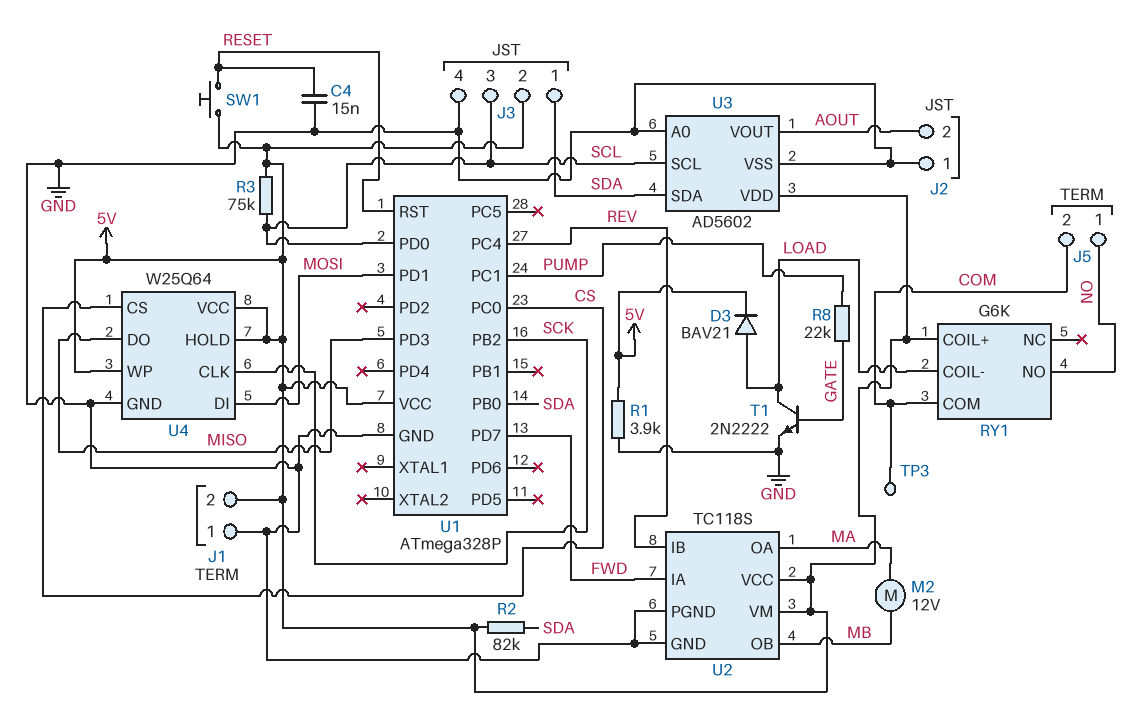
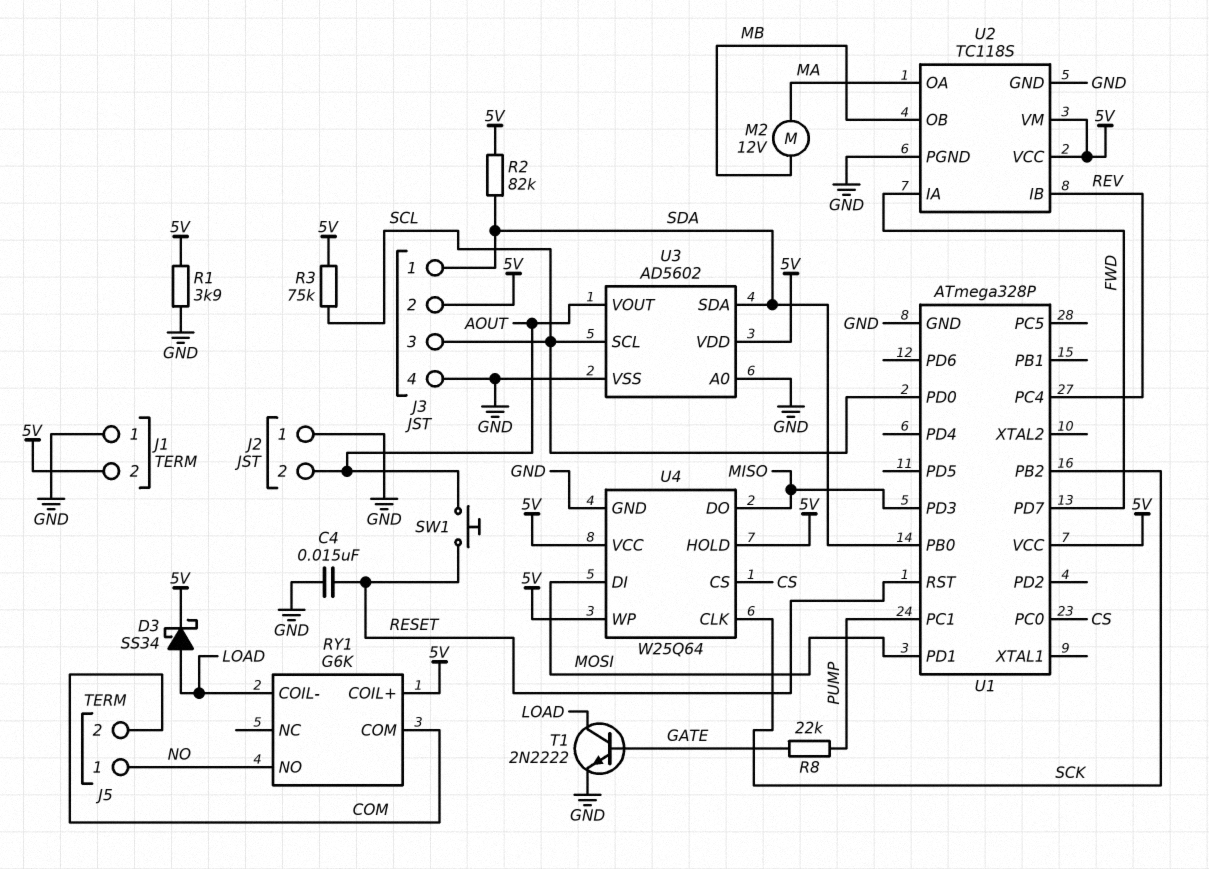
D3: diode BAV21 (A LOAD, K 5V) -> schottky SS34 (A LOAD, K 5V)
SW1: button (5V, RESET) -> button (AOUT, RESET)
TP3: test point (COM) -> none

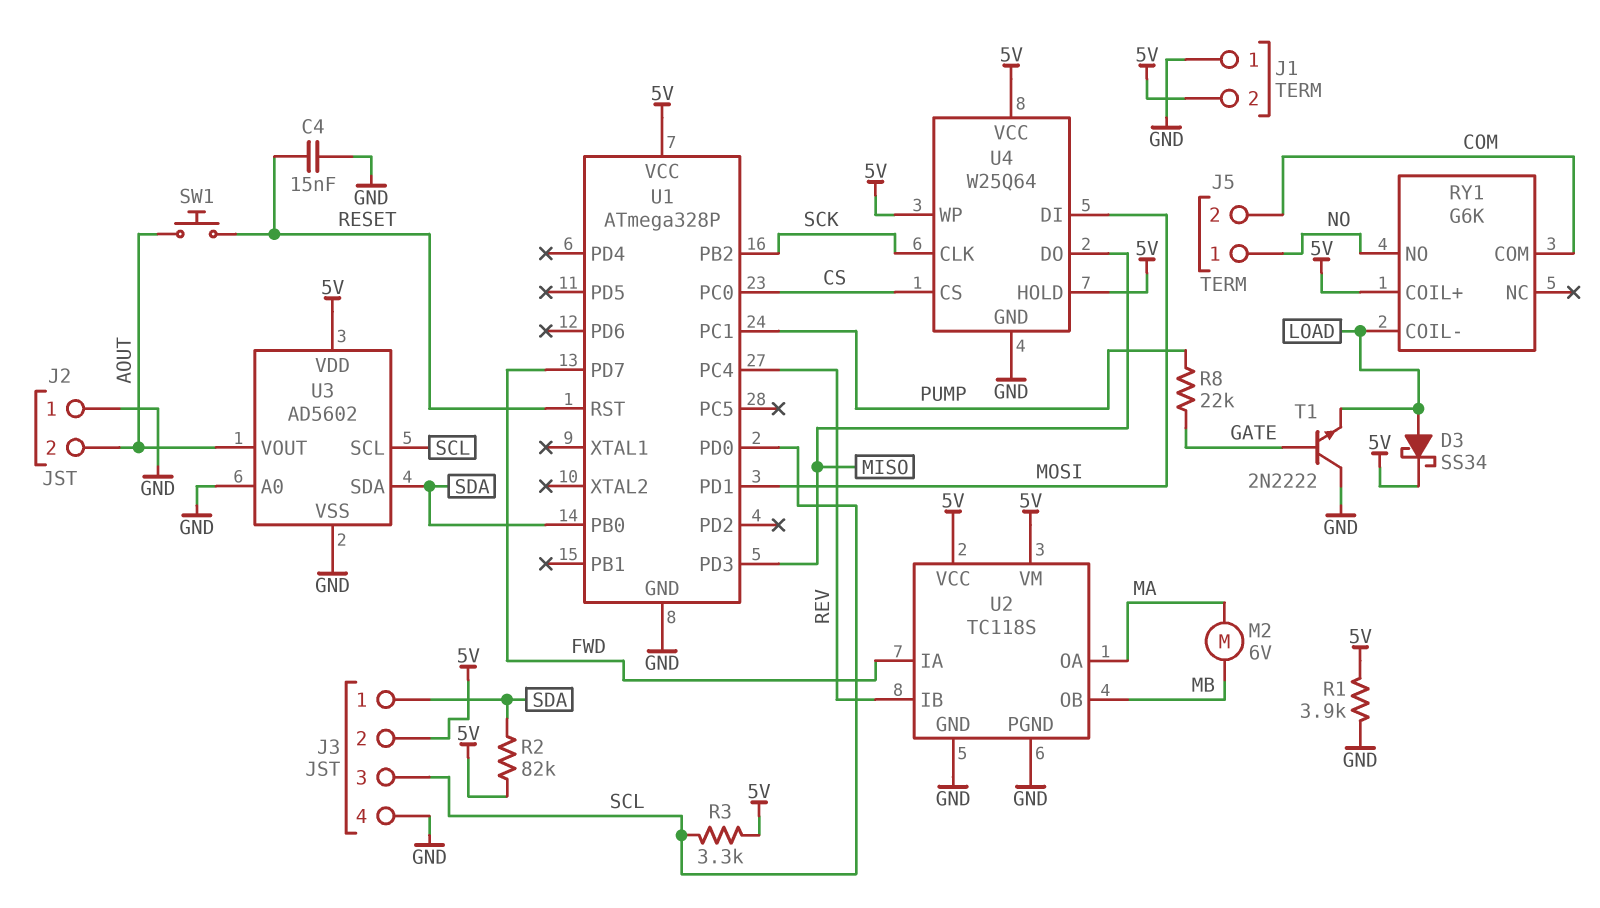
M2: motor 12V (MA, MB) -> motor 6V (MA, MB)
R3: 75k (5V, SCL) -> 3.3k (5V, SCL)
T1: NPN 2N2222 (B GATE, C LOAD, E GND) -> NPN 2N2222 (B GATE, C GND, E LOAD)

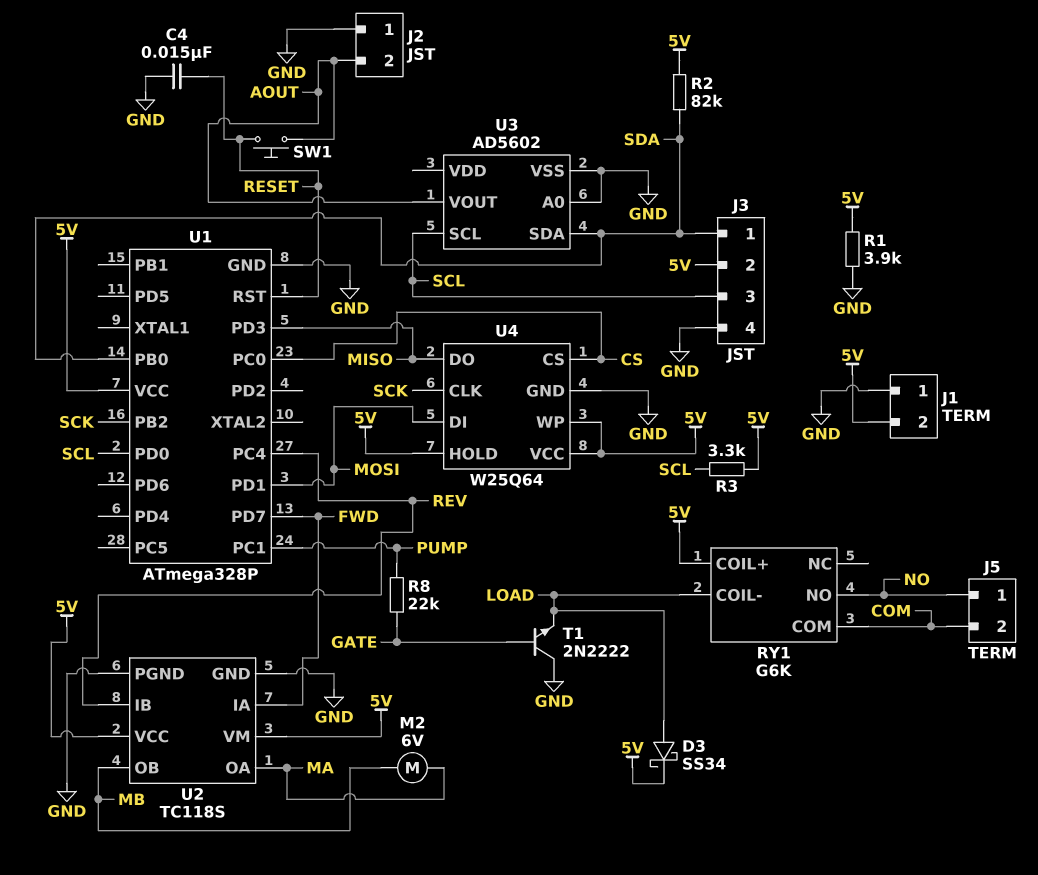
U3 pin VDD: 5V -> none

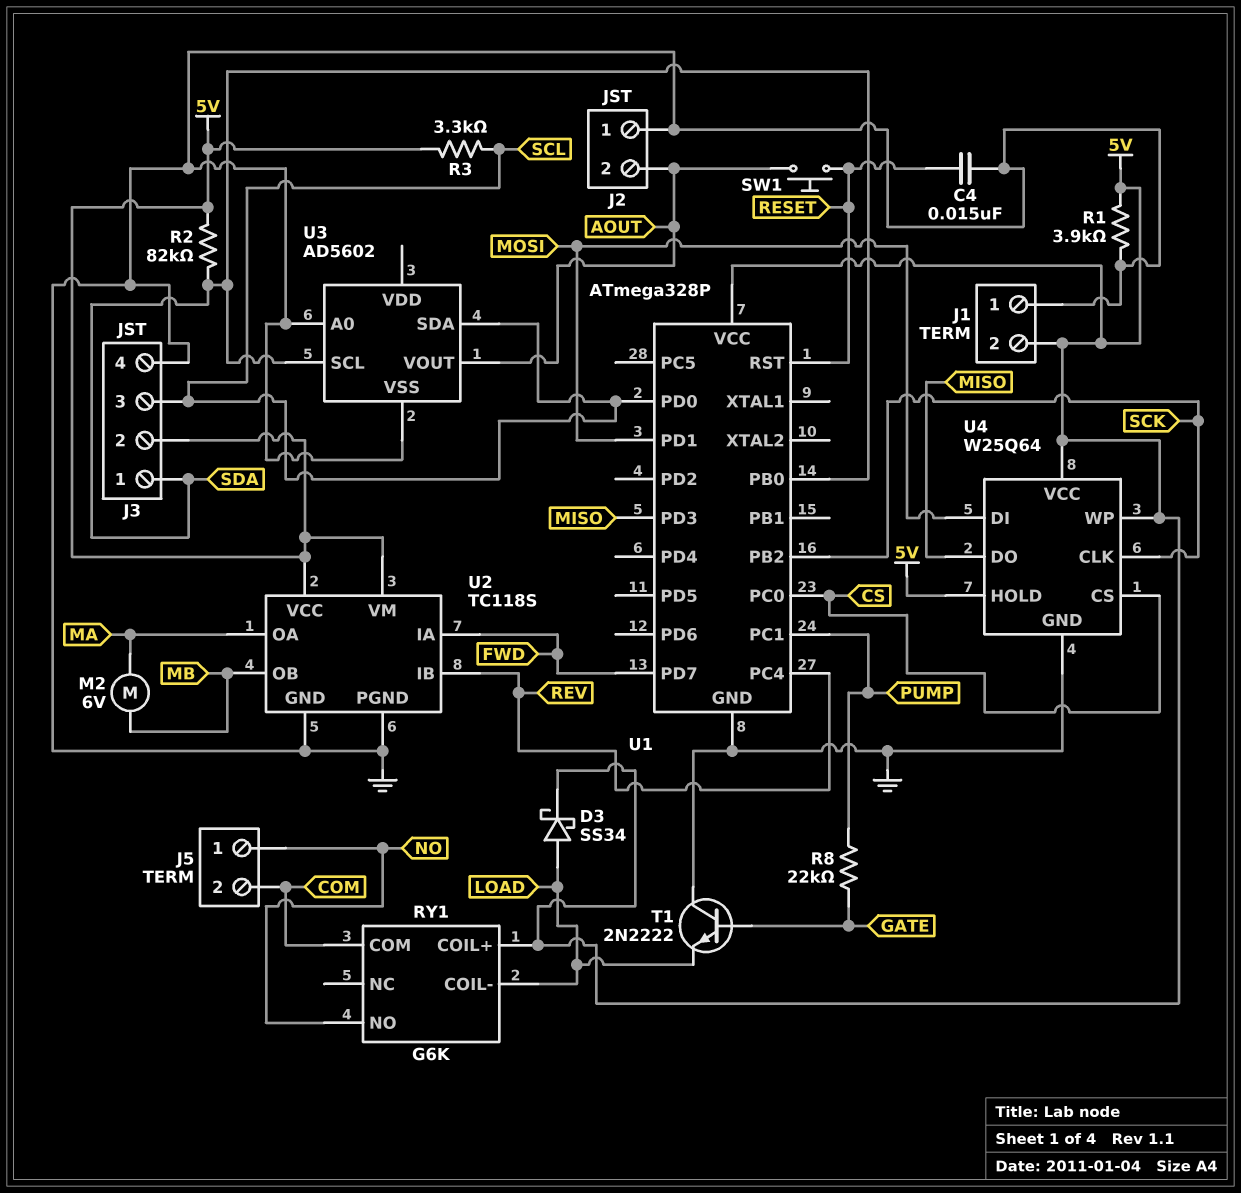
U3 pin SCL: SCL -> SDA
U3 pin SDA: SDA -> SCL

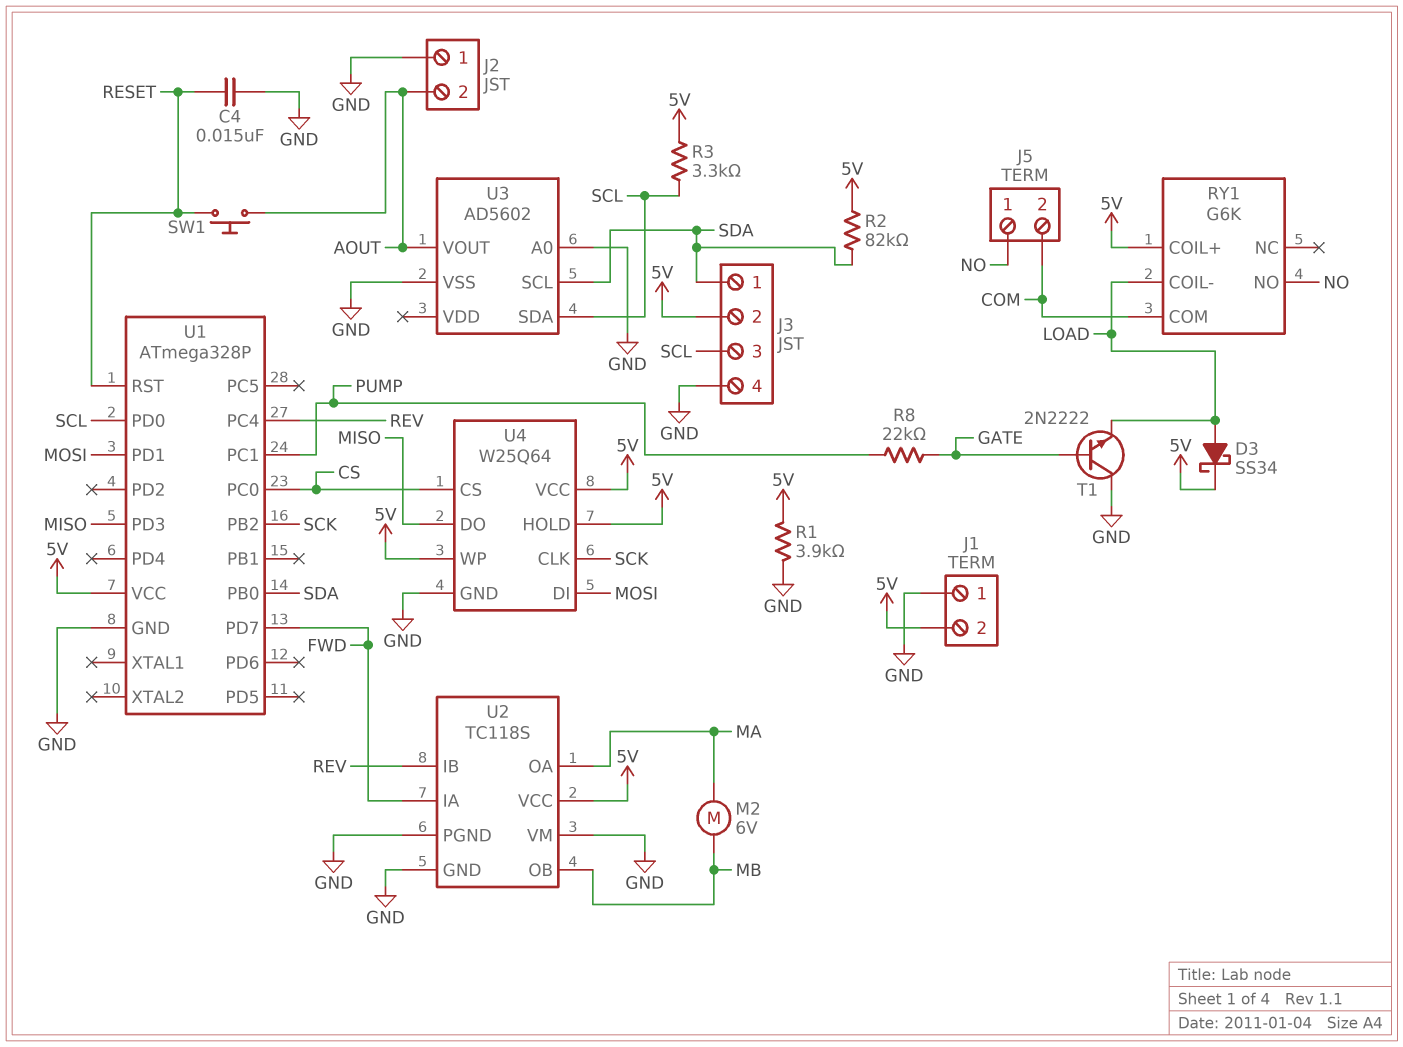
U2 pin VM: 5V -> GND

